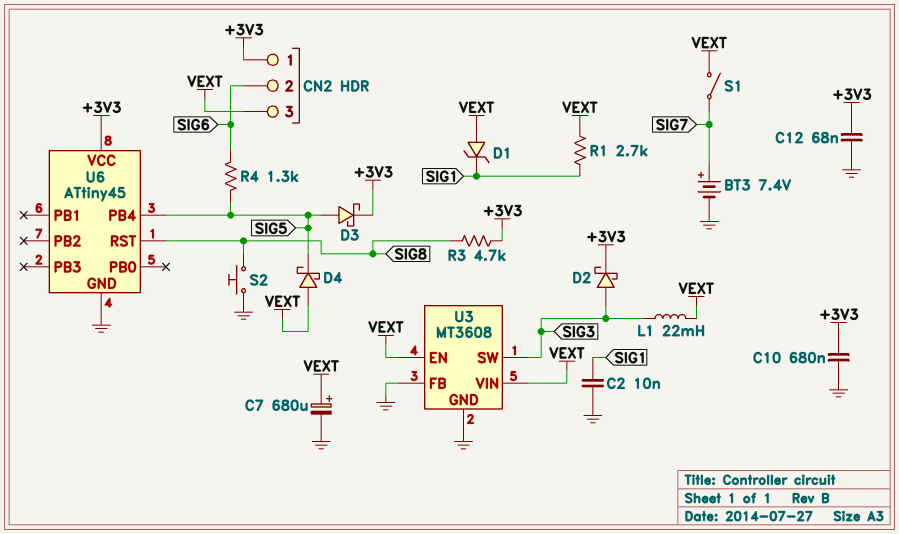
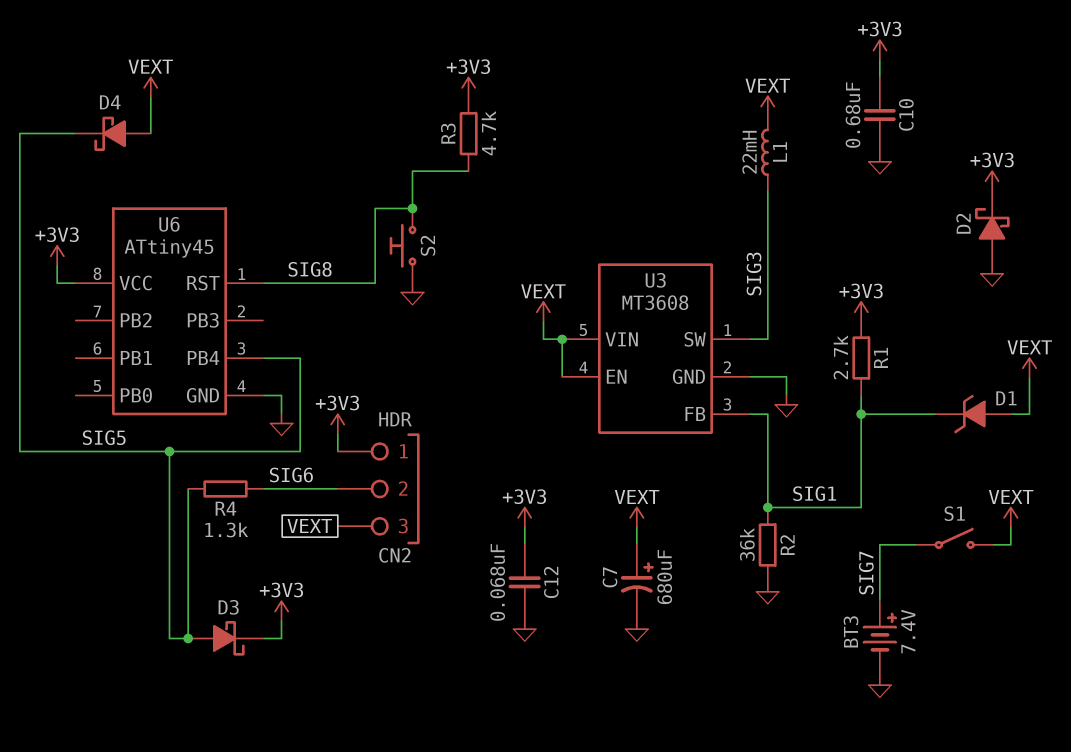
C2: 10nF (GND, SIG1) -> none
D2: schottky (A SIG3, K +3V3) -> schottky (A GND, K +3V3)
R1: 2.7k (SIG1, VEXT) -> 2.7k (+3V3, SIG1)
R2: none -> 36k (GND, SIG1)
U3 pin FB: GND -> SIG1

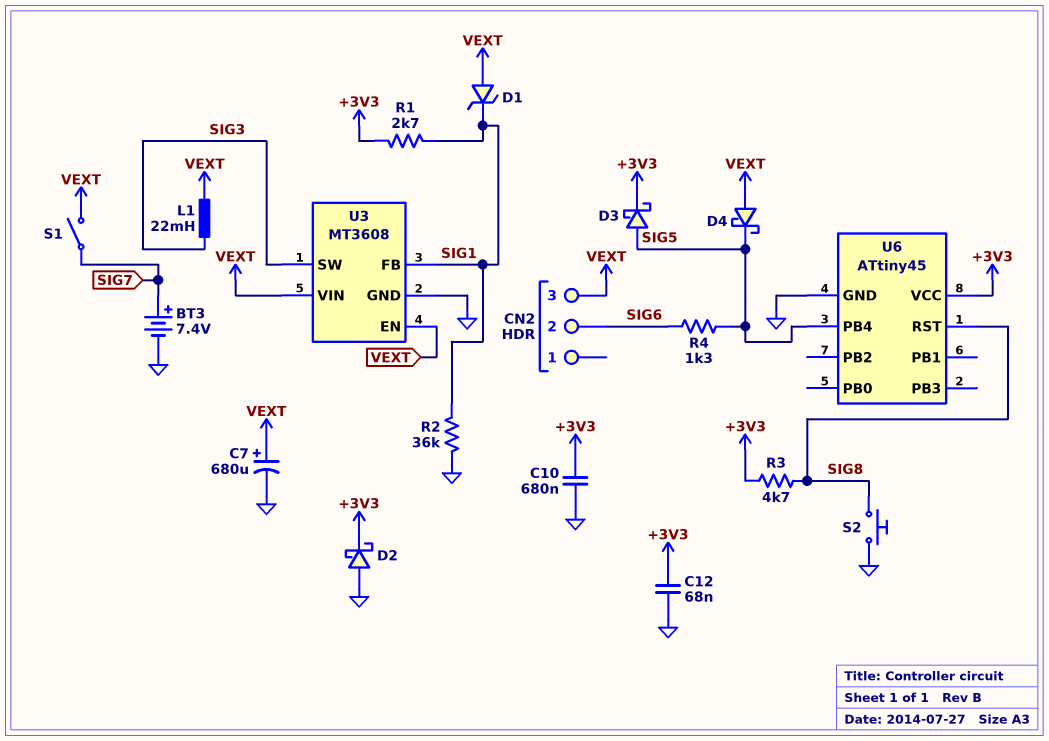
CN2 pin 1: +3V3 -> none

